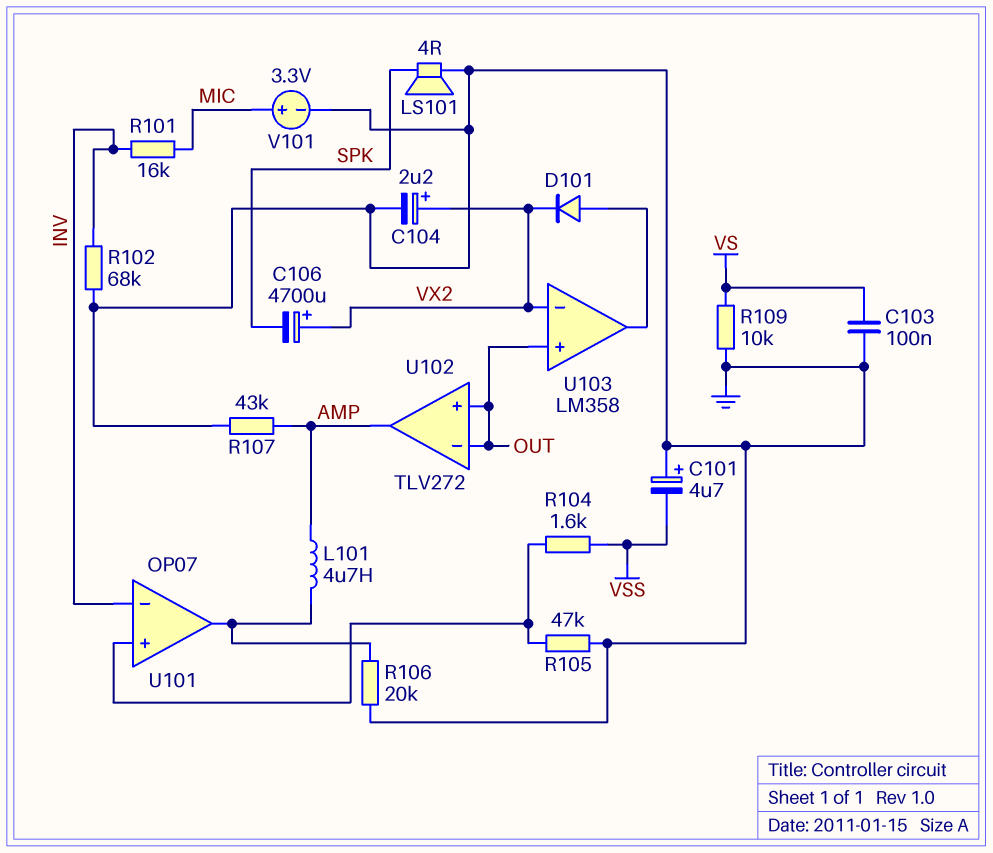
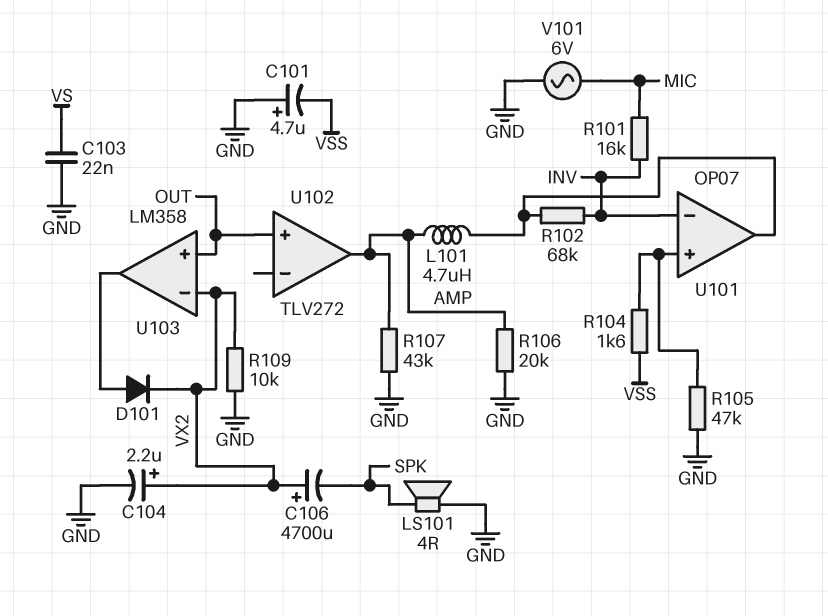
C103: 100nF (GND, VS) -> 22nF (GND, VS)
R102: 68k (GND, INV) -> 68k (INV, U101/out)
R106: 20k (GND, U101/out) -> 20k (AMP, GND)
R109: 10k (GND, VS) -> 10k (GND, VX2)
U102 pin in-: OUT -> none
V101: 3.3V (plus MIC, minus GND) -> AC 6V (GND, MIC)

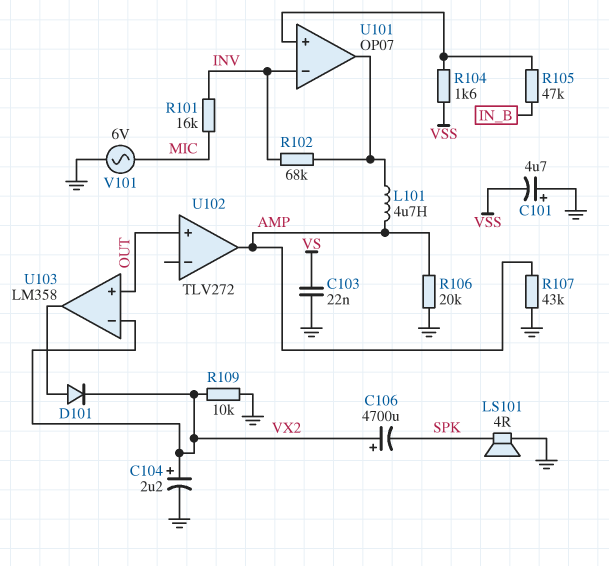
R105: 47k (GND, U101/in+) -> 47k (IN_B, U101/in+)

